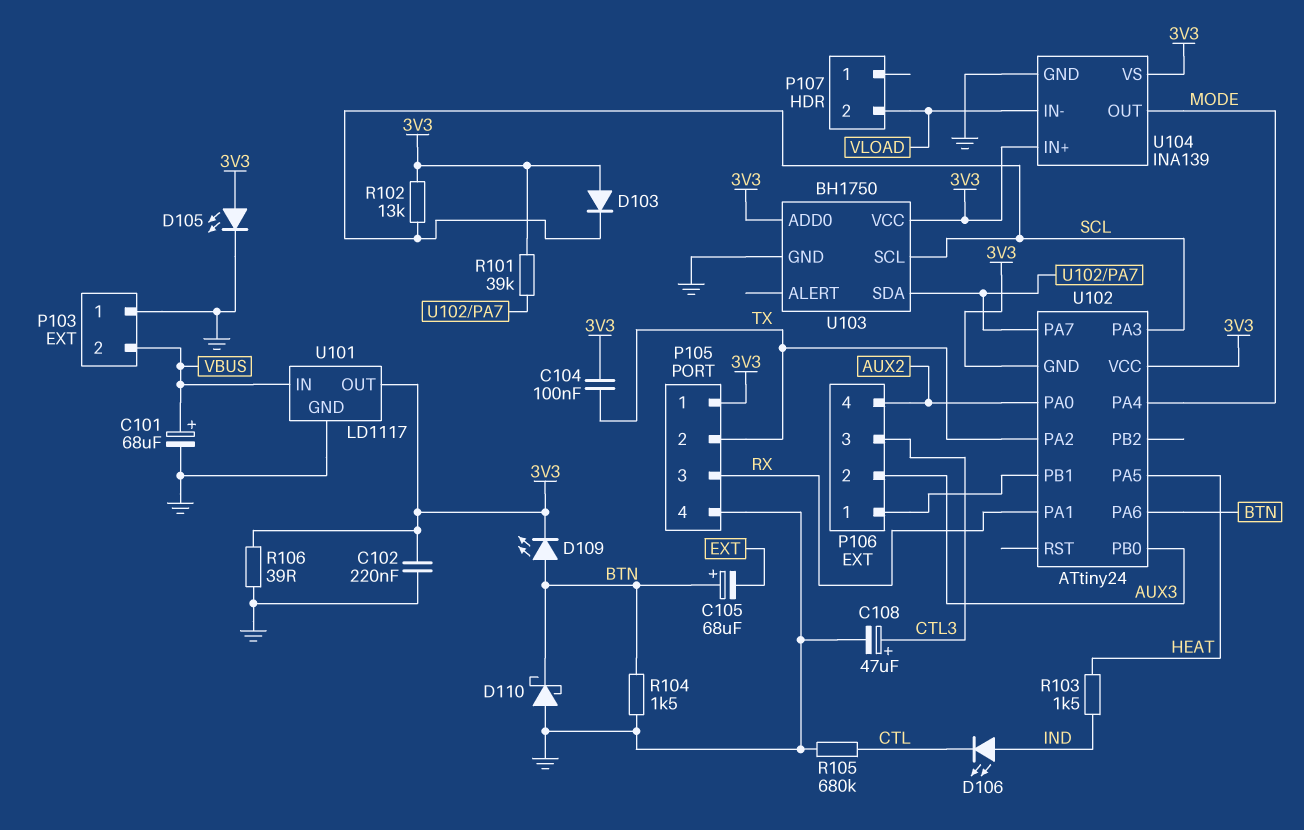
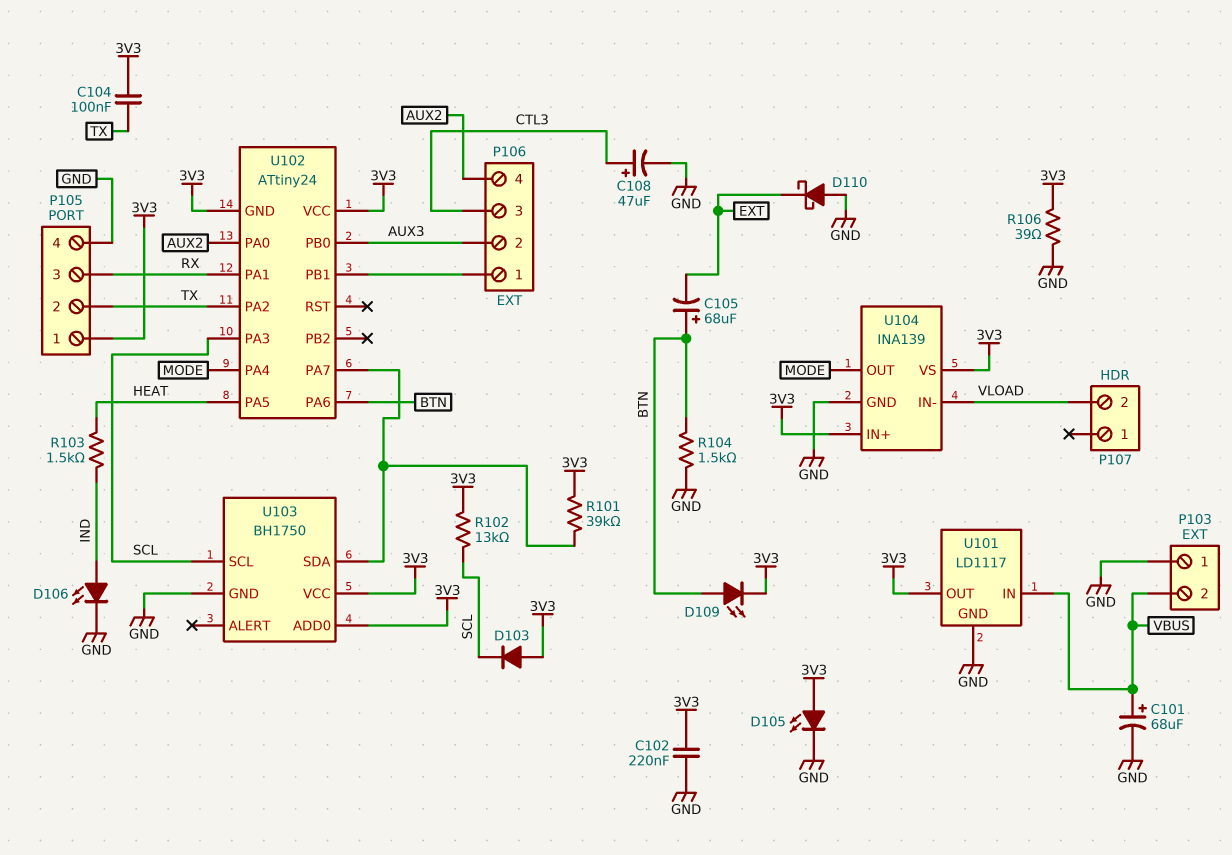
D106: LED (A IND, K CTL) -> LED (A IND, K GND)
D110: schottky (A GND, K BTN) -> schottky (A GND, K EXT)
R105: 680k (CTL, GND) -> none

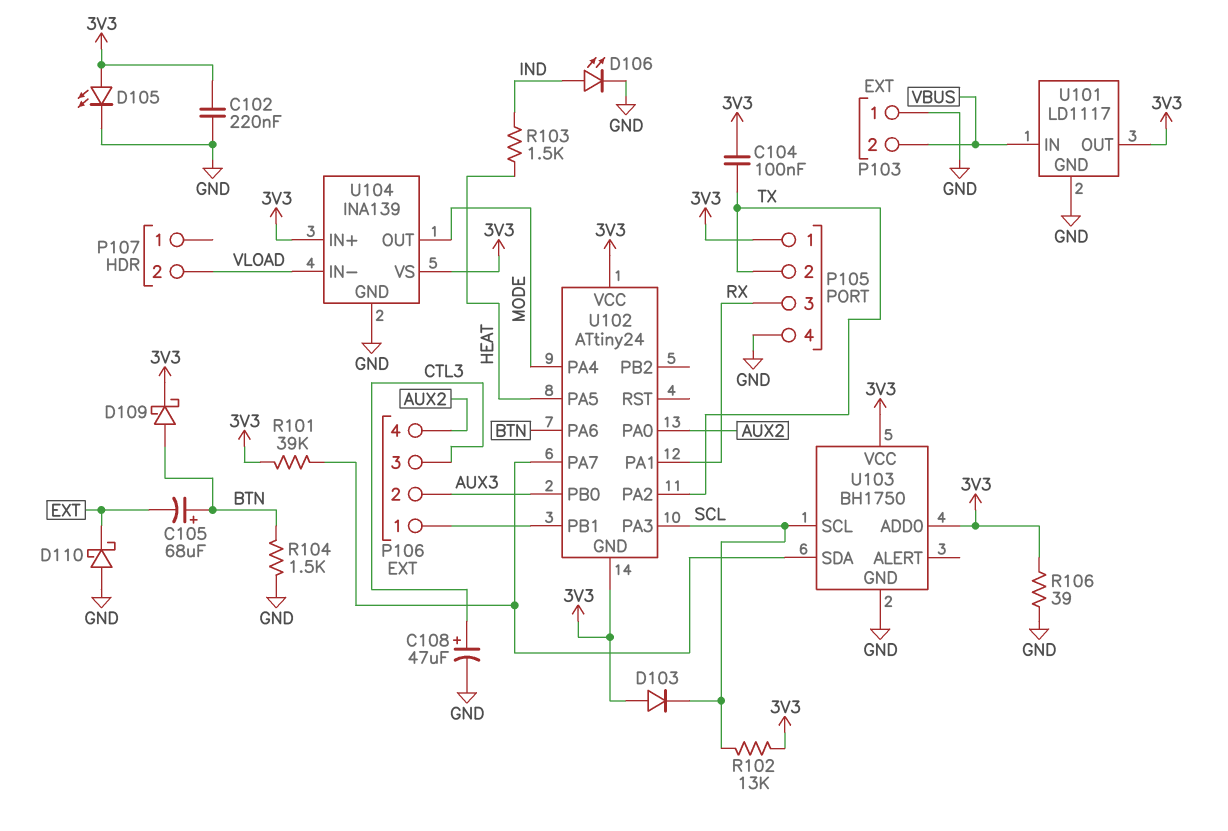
C101: 68uF (plus VBUS, minus GND) -> none
D109: LED (A BTN, K 3V3) -> schottky (A BTN, K 3V3)

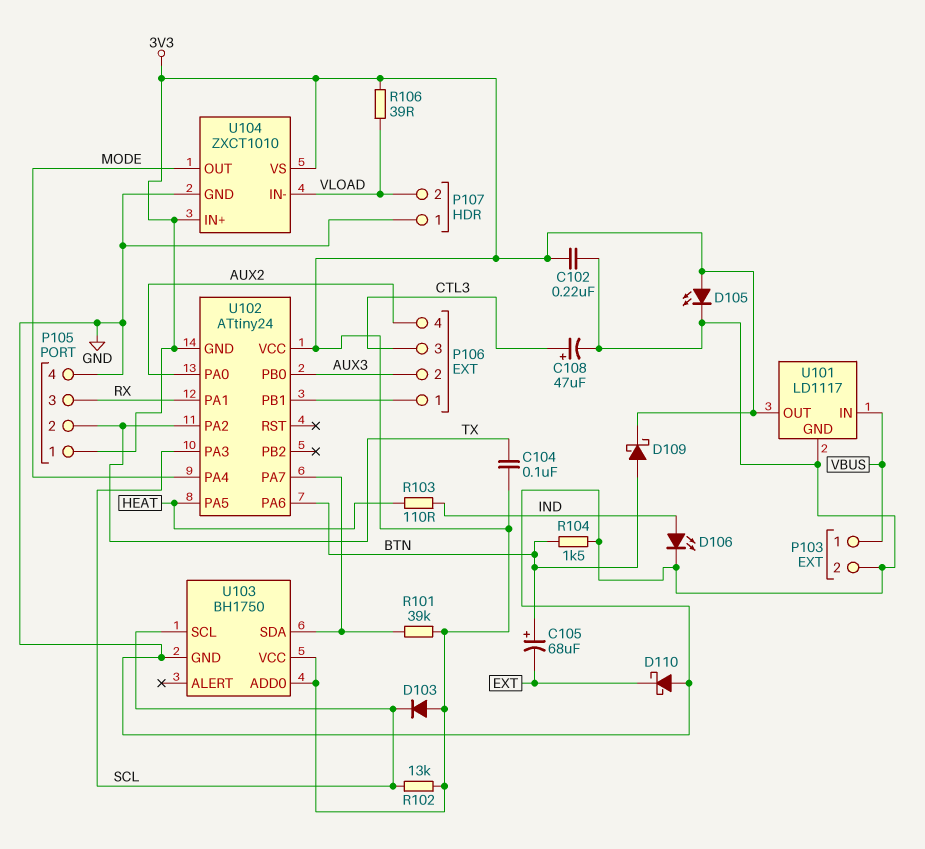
P103 pin 1: GND -> VBUS
P103 pin 2: VBUS -> GND
P107 pin 1: none -> GND
R103: 1.5k (HEAT, IND) -> 110 (HEAT, IND)
R106: 39 (3V3, GND) -> 39 (3V3, VLOAD)
U104: INA139 -> ZXCT1010

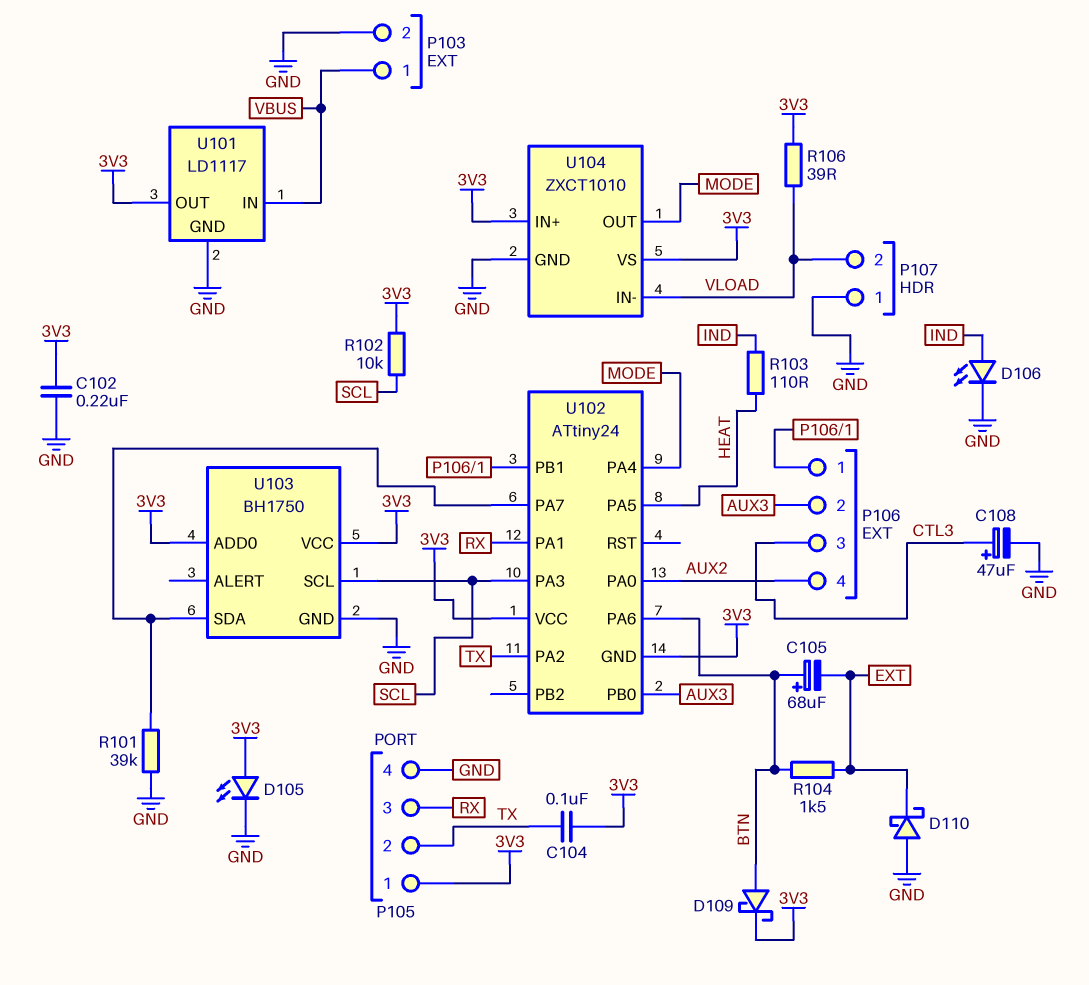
D103: diode (A 3V3, K SCL) -> none
R101: 39k (3V3, U102/PA7) -> 39k (GND, U102/PA7)
R102: 13k (3V3, SCL) -> 10k (3V3, SCL)
R104: 1.5k (BTN, GND) -> 1.5k (BTN, EXT)

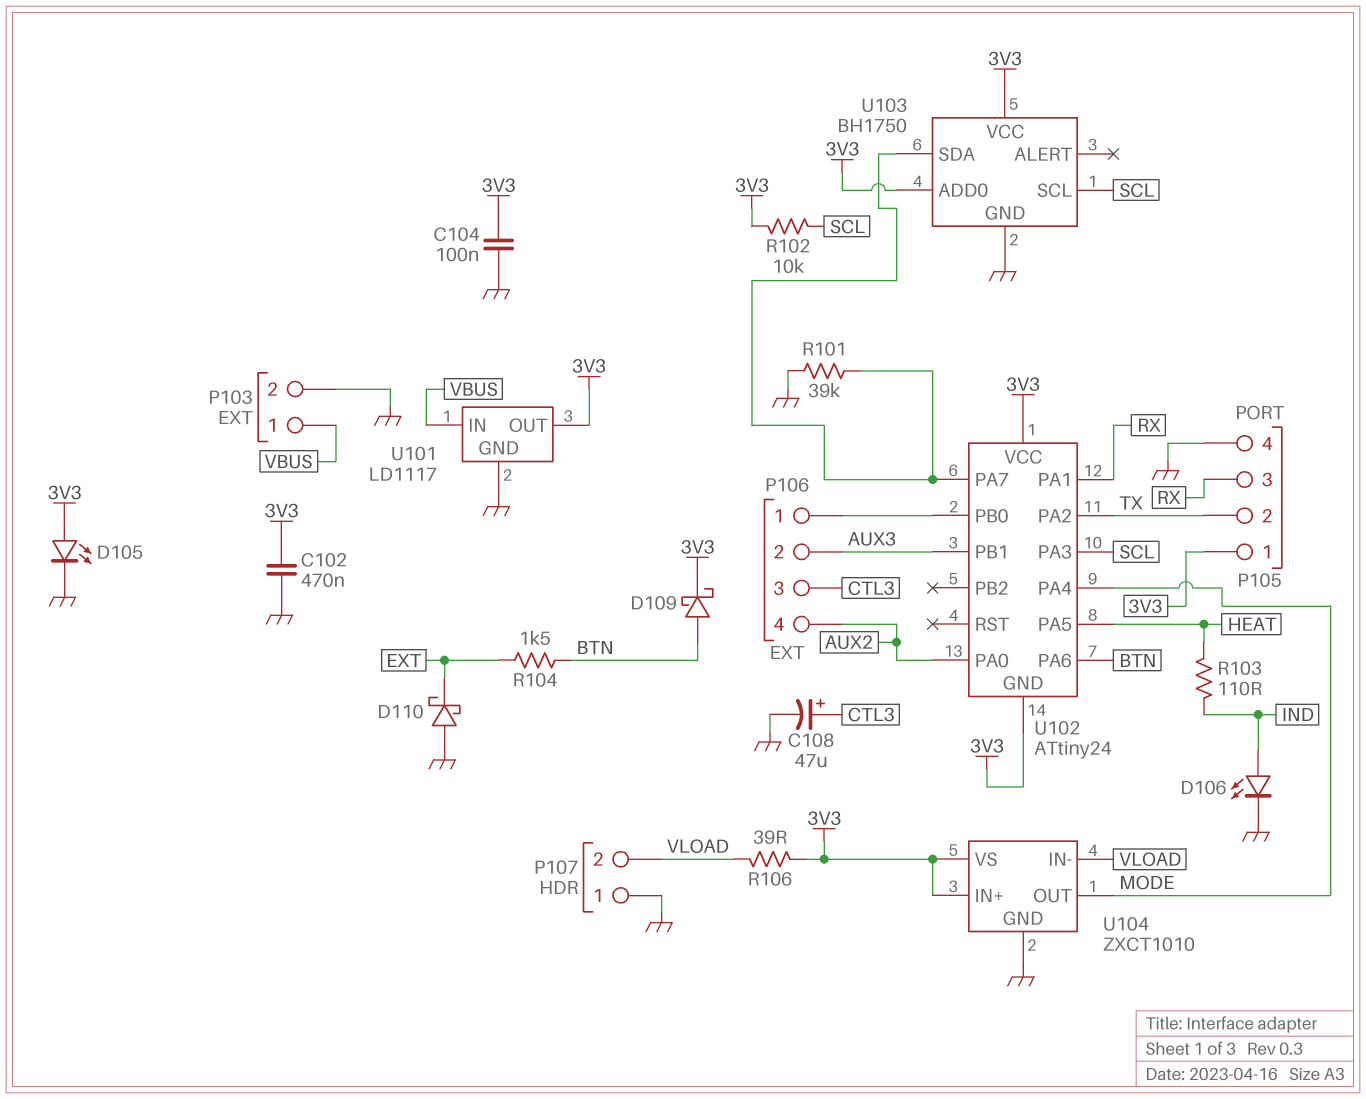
C102: 220nF (3V3, GND) -> 470nF (3V3, GND)
C104: 100nF (3V3, TX) -> 100nF (3V3, GND)
C105: 68uF (plus BTN, minus EXT) -> none
U102 pin PB0: AUX3 -> P106/1
U102 pin PB1: P106/1 -> AUX3

